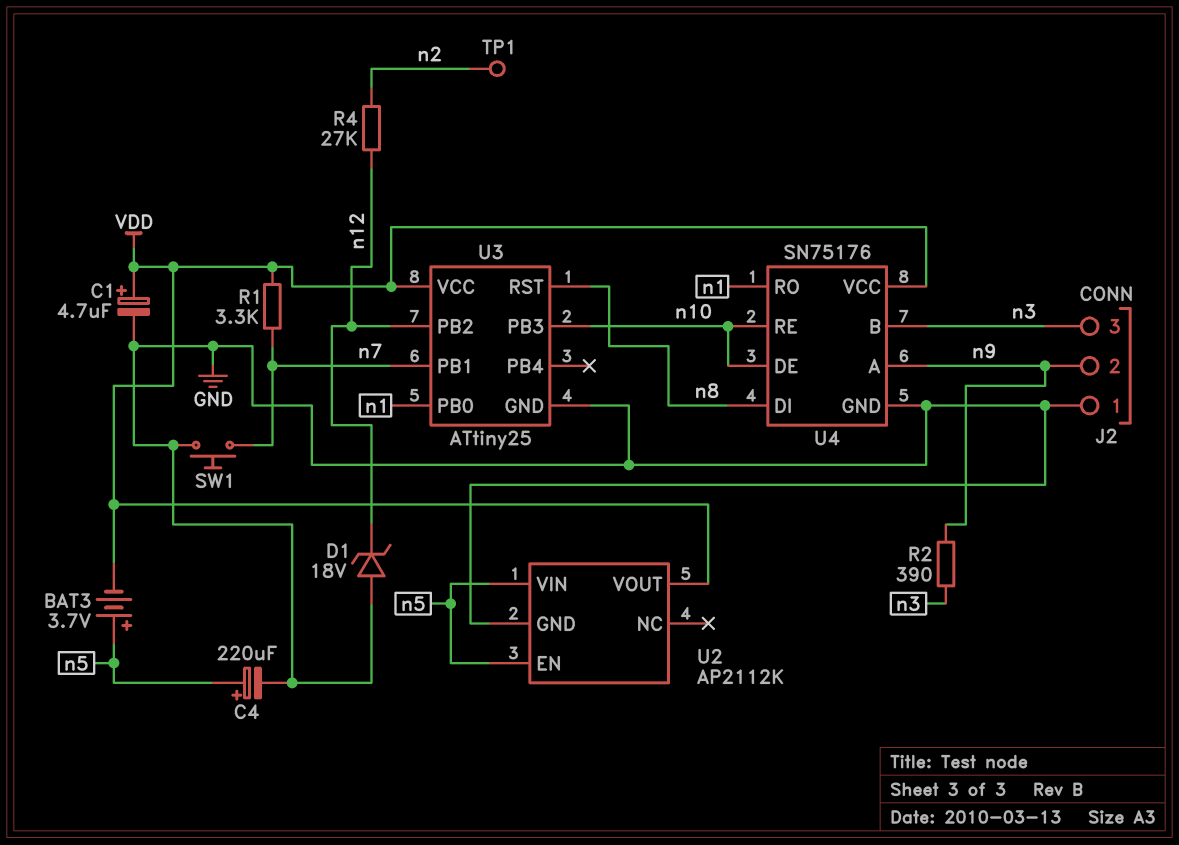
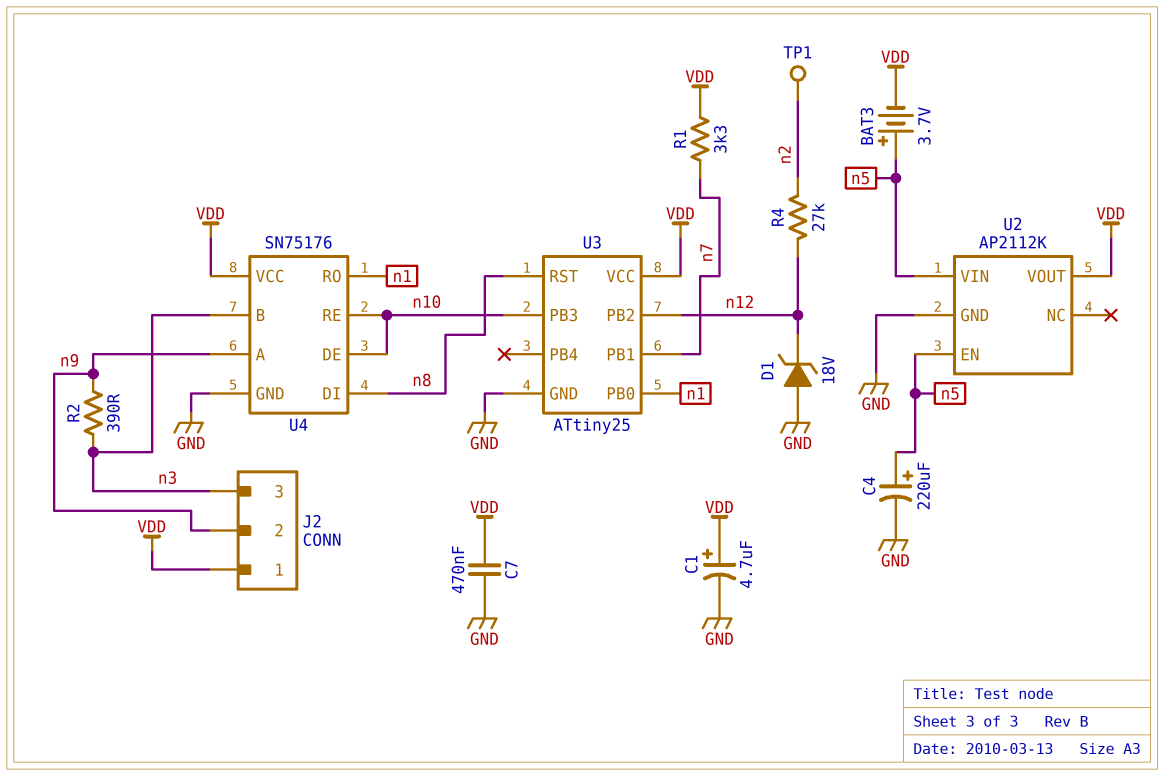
C7: none -> 470nF (GND, VDD)
J2 pin 1: GND -> VDD
SW1: button (GND, n7) -> none

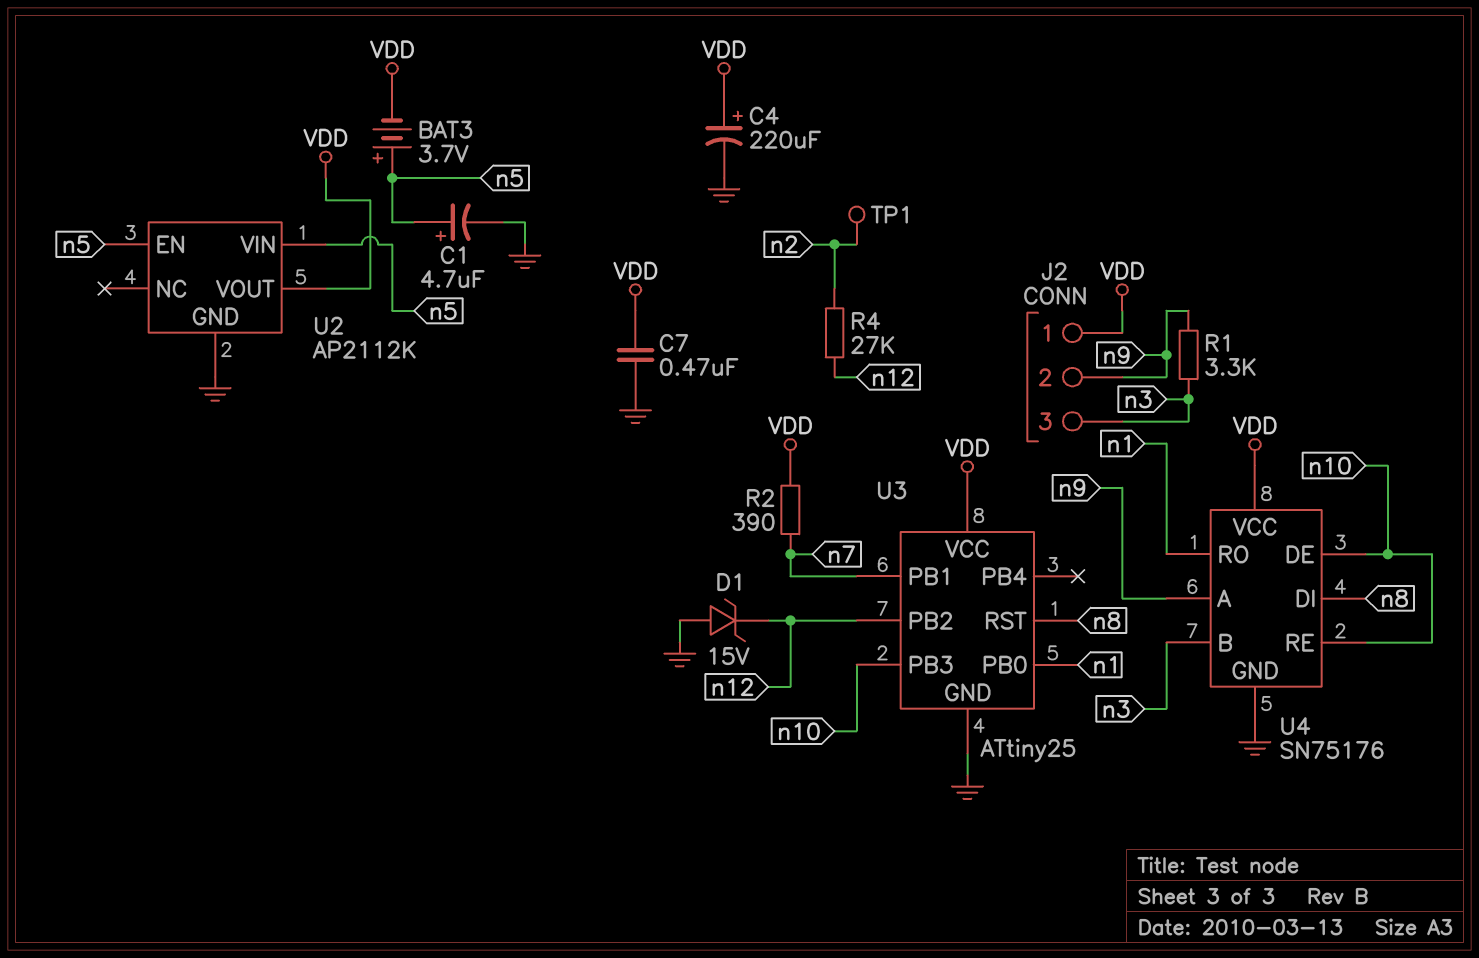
C1: 4.7uF (plus VDD, minus GND) -> 4.7uF (plus n5, minus GND)
C4: 220uF (plus n5, minus GND) -> 220uF (plus VDD, minus GND)
D1: zener 18V (A GND, K n12) -> zener 15V (A GND, K n12)
R1: 3.3k (VDD, n7) -> 3.3k (n3, n9)
R2: 390 (n3, n9) -> 390 (VDD, n7)

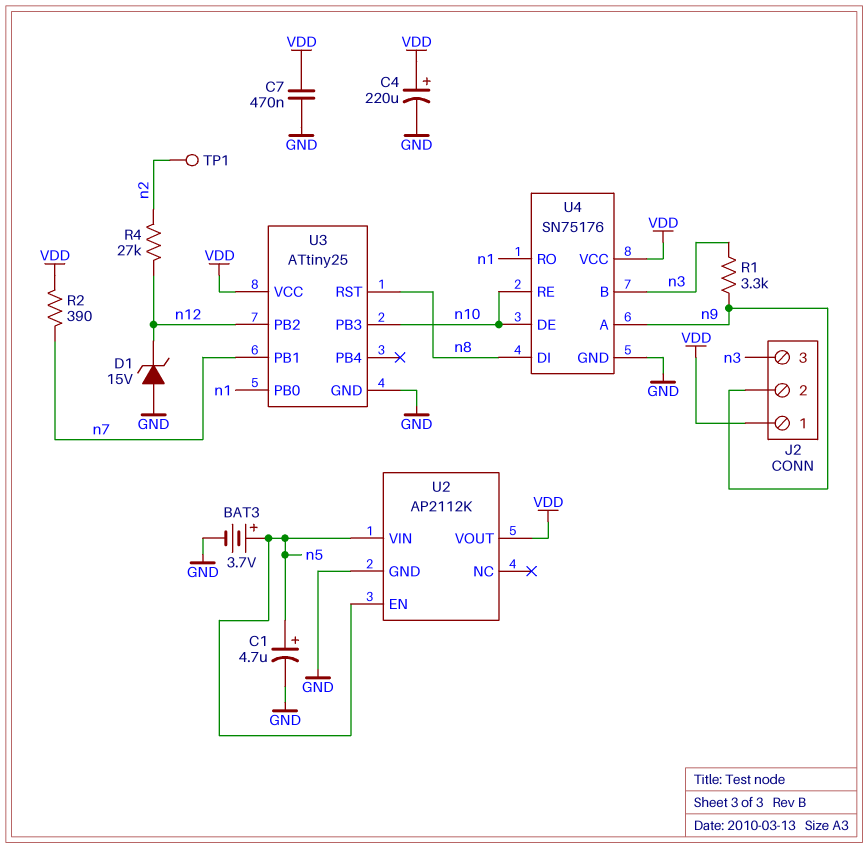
BAT3: 3.7V (plus n5, minus VDD) -> 3.7V (plus n5, minus GND)

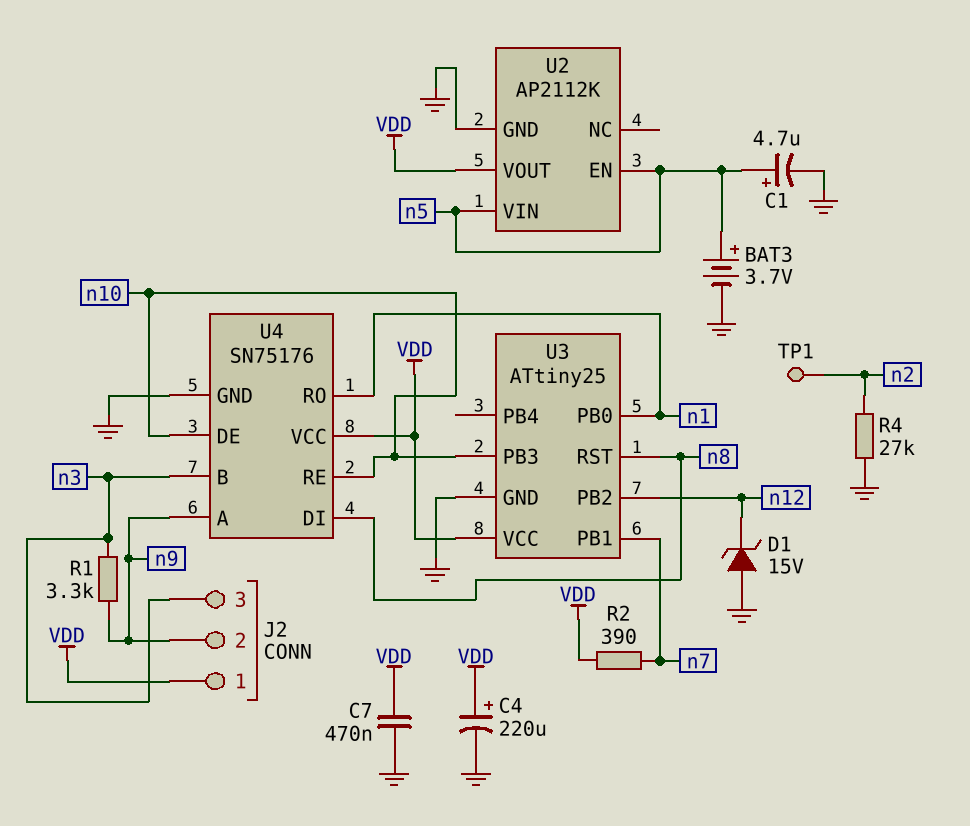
R4: 27k (n2, n12) -> 27k (GND, n2)

